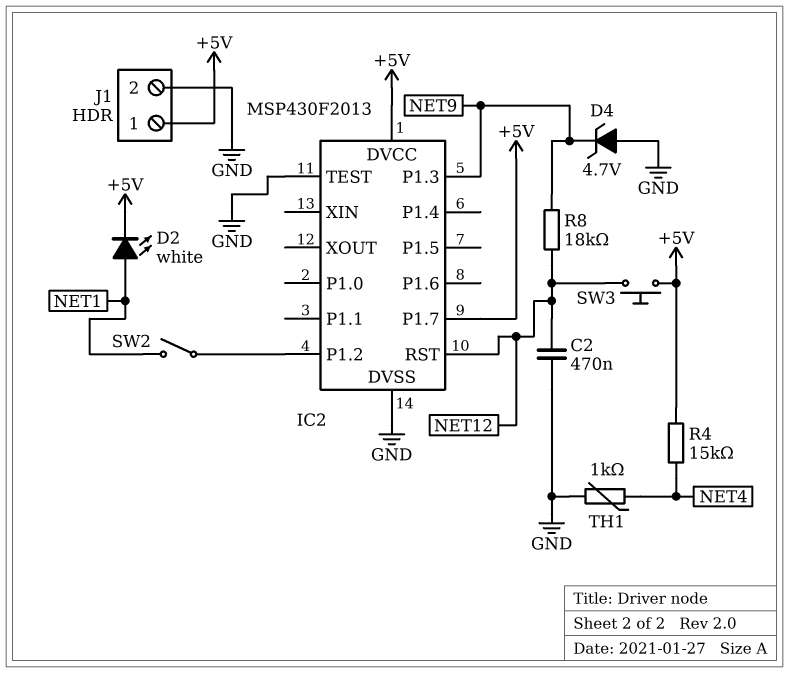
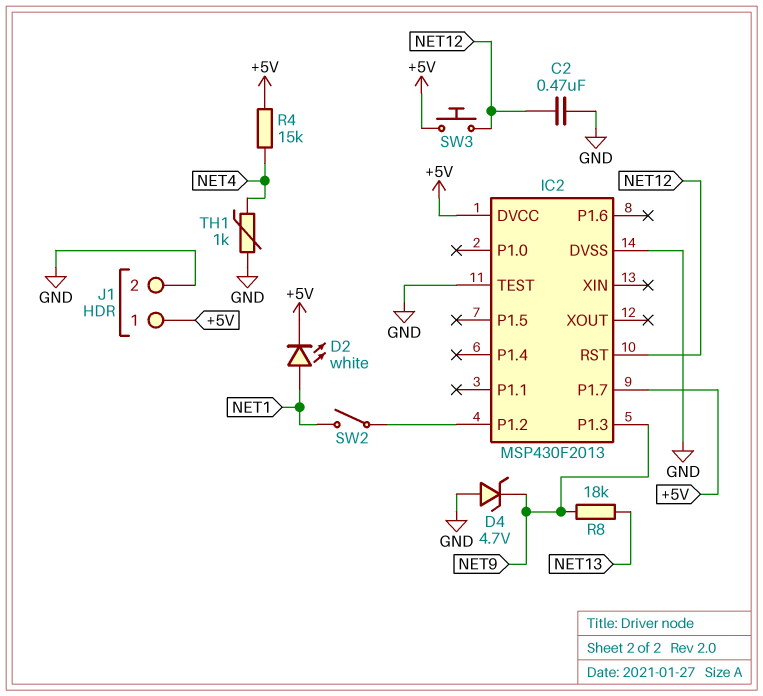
R8: 18k (NET9, NET12) -> 18k (NET9, NET13)

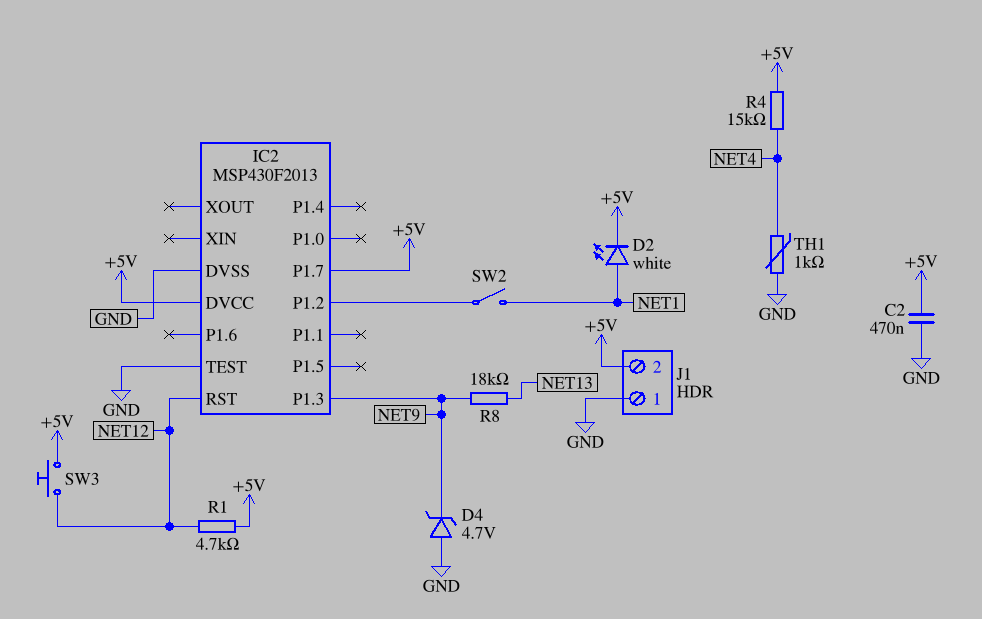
C2: 470nF (GND, NET12) -> 470nF (+5V, GND)
J1 pin 1: +5V -> GND
J1 pin 2: GND -> +5V
R1: none -> 4.7k (+5V, NET12)

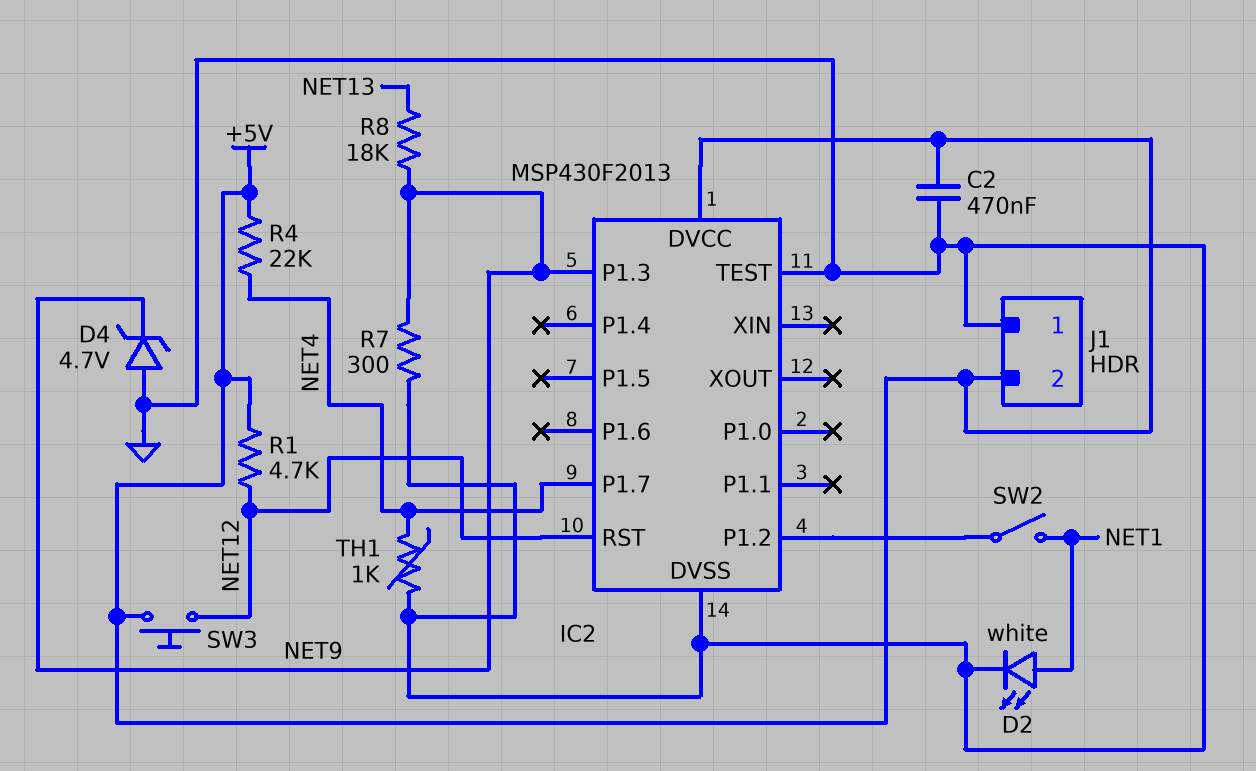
D2: LED white (A NET1, K +5V) -> LED white (A NET1, K GND)
IC2 pin P1.7: +5V -> NET4
R4: 15k (+5V, NET4) -> 22k (+5V, NET4)
R7: none -> 300 (GND, NET9)

